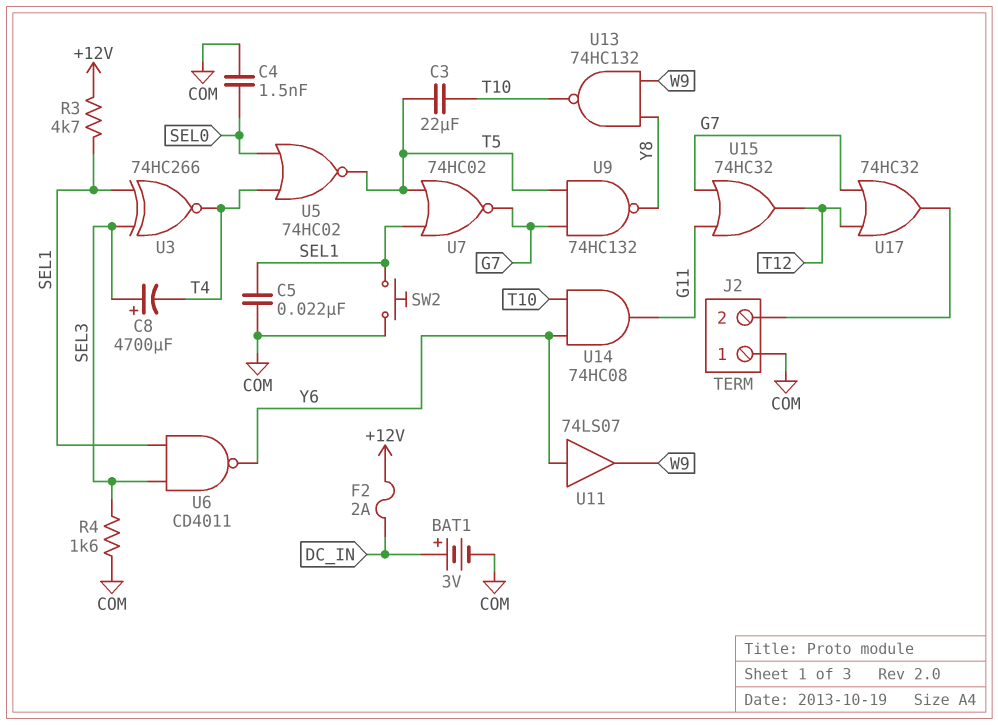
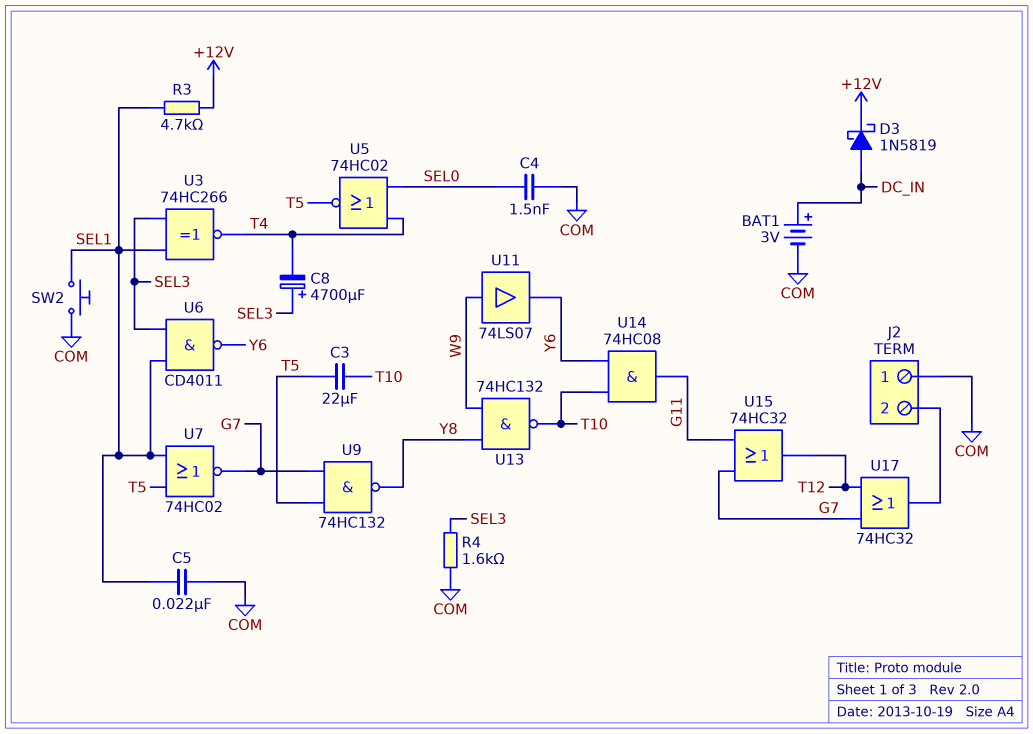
D3: none -> schottky 1N5819 (A DC_IN, K +12V)
F2: 2A (+12V, DC_IN) -> none
U11: buffer 74LS07 (in Y6, out W9) -> buffer 74LS07 (in W9, out Y6)

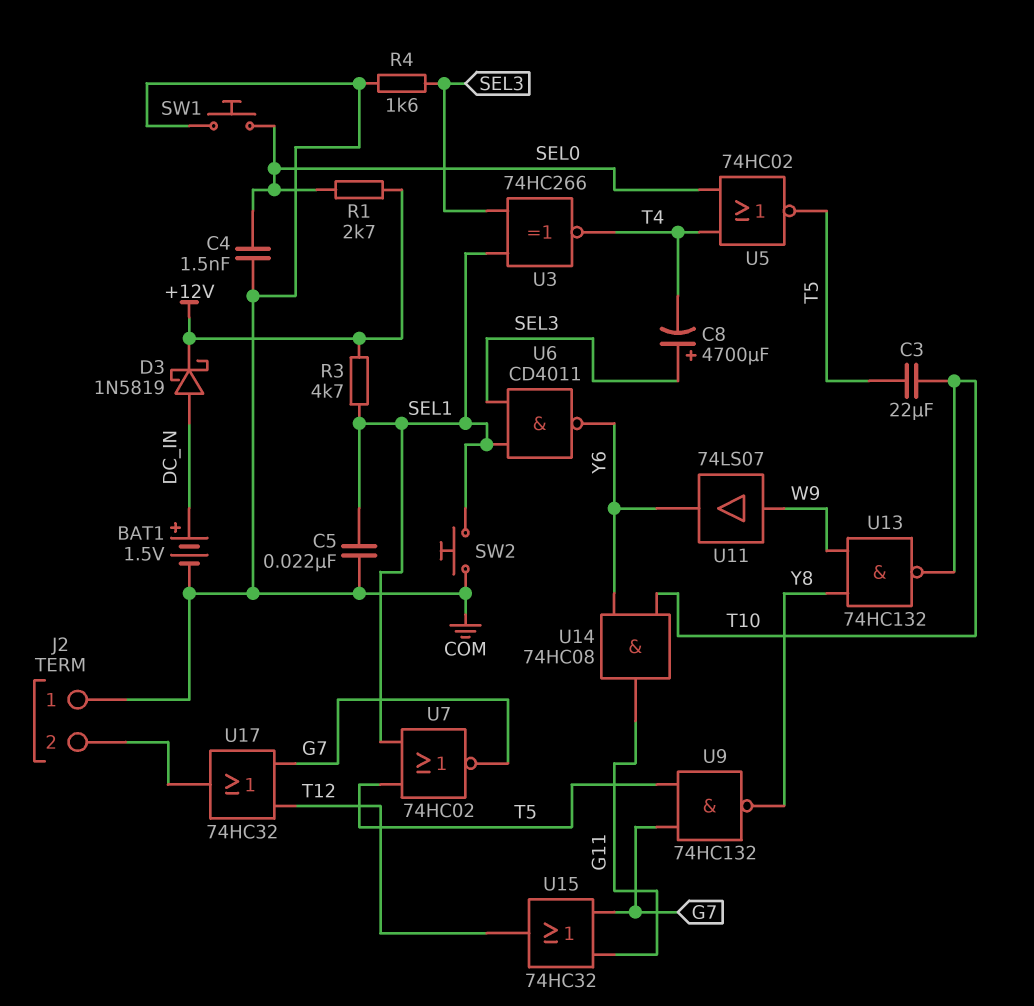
BAT1: 3V (plus DC_IN, minus COM) -> 1.5V (plus DC_IN, minus COM)
R1: none -> 2.7k (+12V, SEL0)
SW1: none -> button (COM, SEL0)

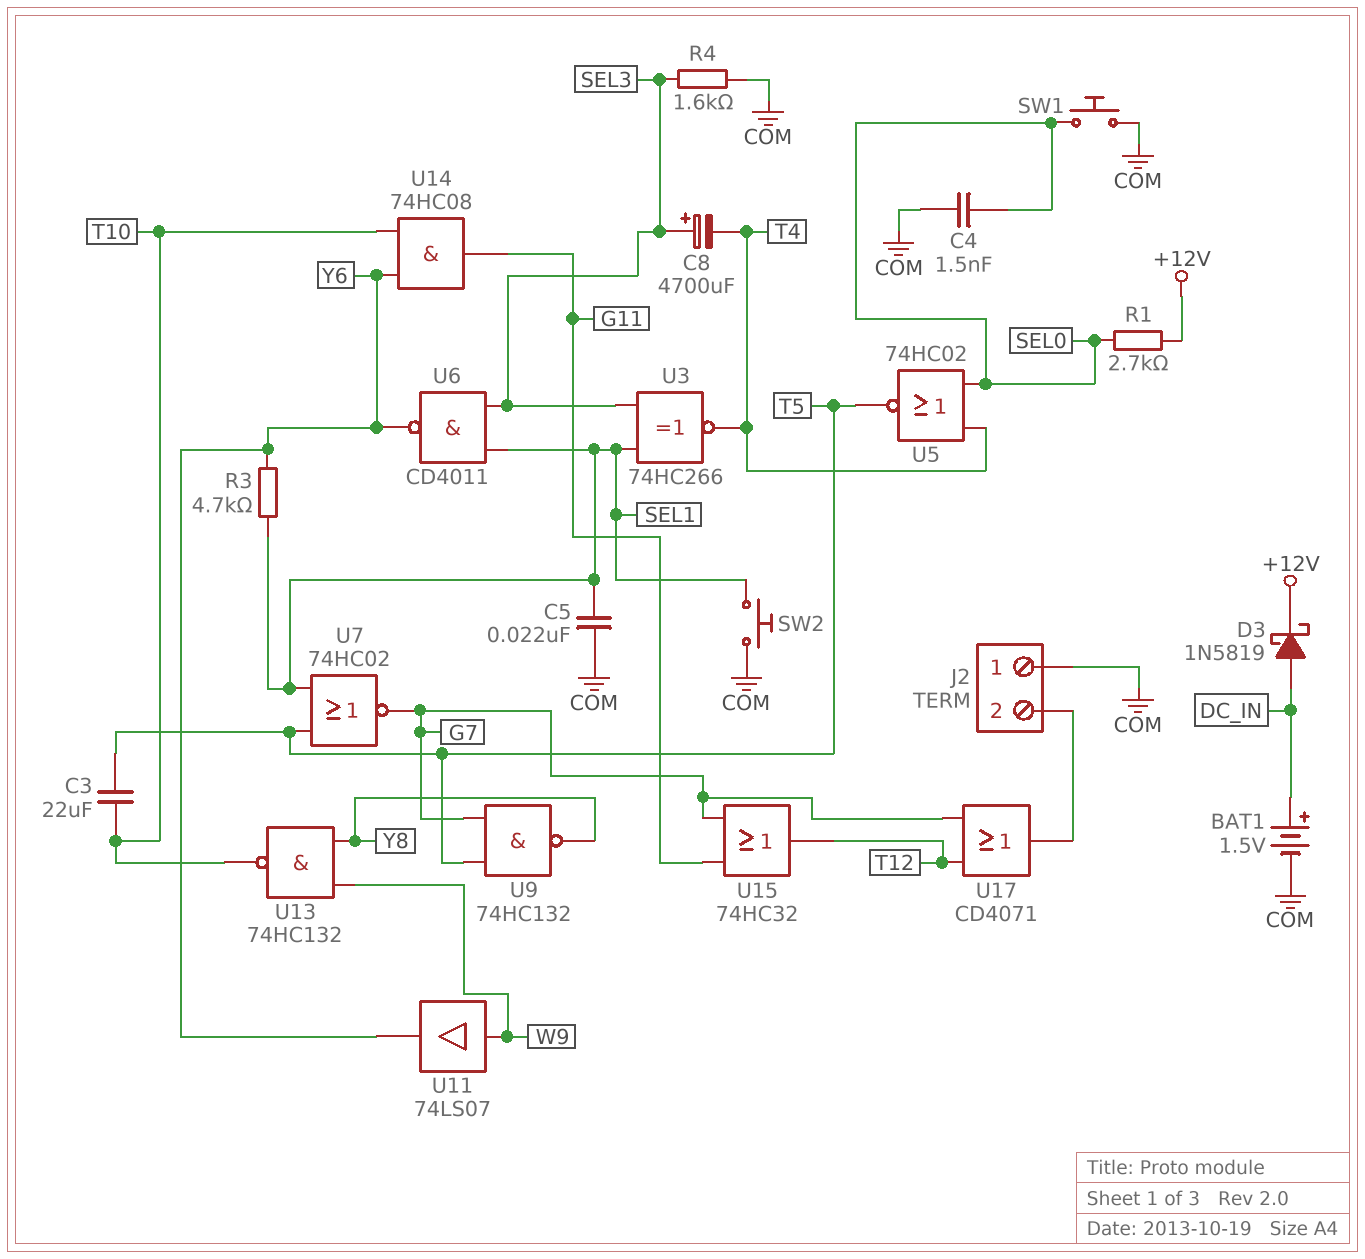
R3: 4.7k (+12V, SEL1) -> 4.7k (SEL1, Y6)
U17: OR 74HC32 (in G7, in T12, out J2/2) -> OR CD4071 (in G7, in T12, out J2/2)

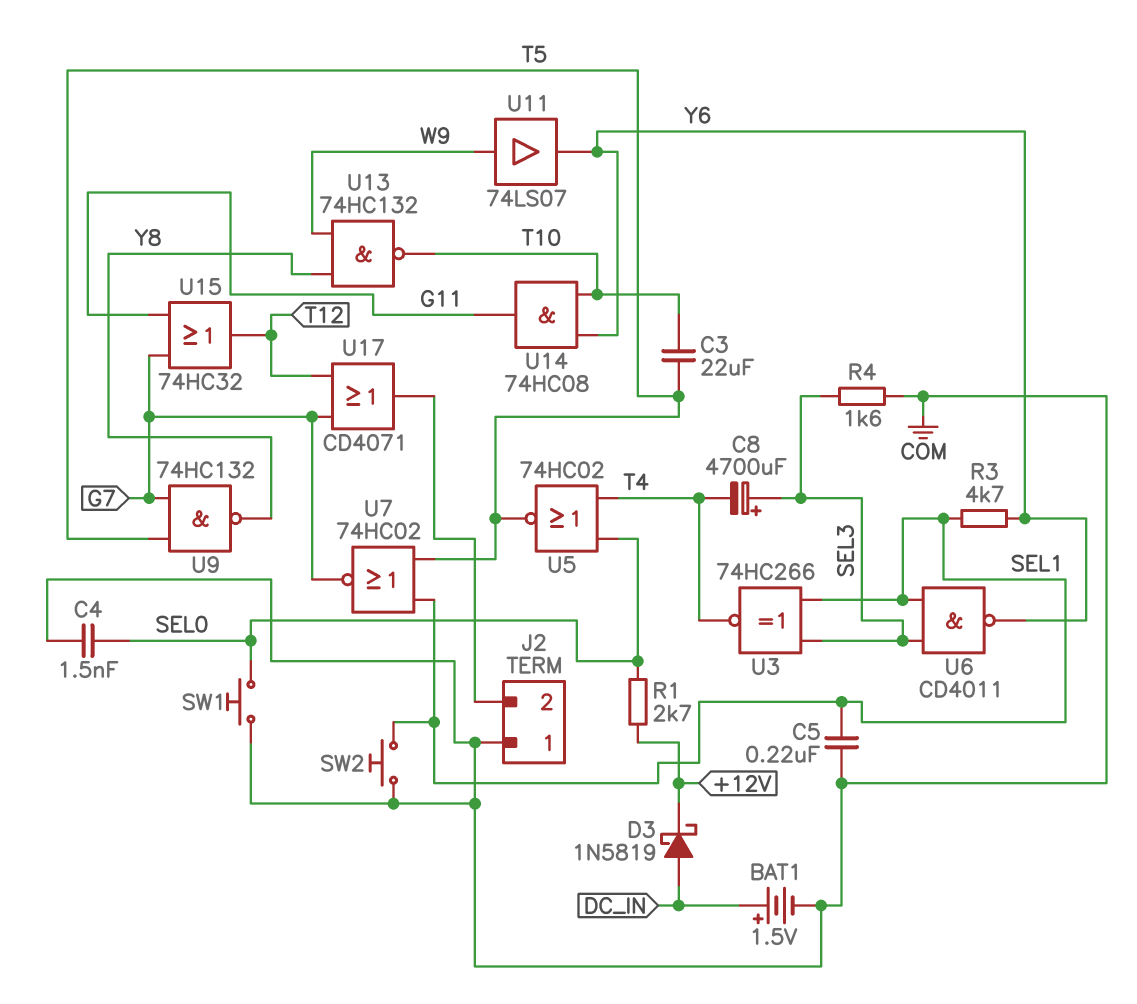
C5: 22nF (COM, SEL1) -> 220nF (COM, SEL1)

